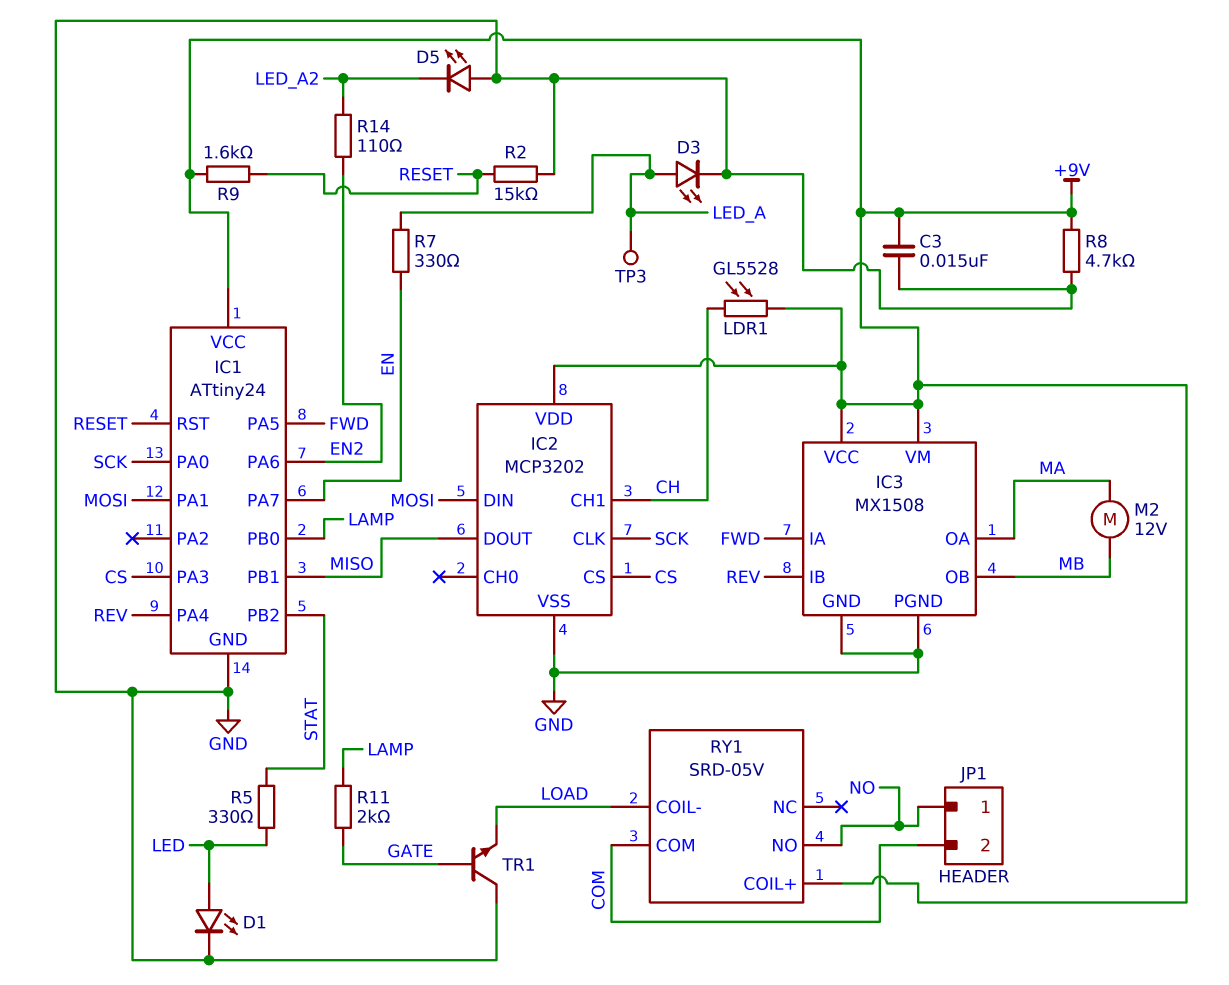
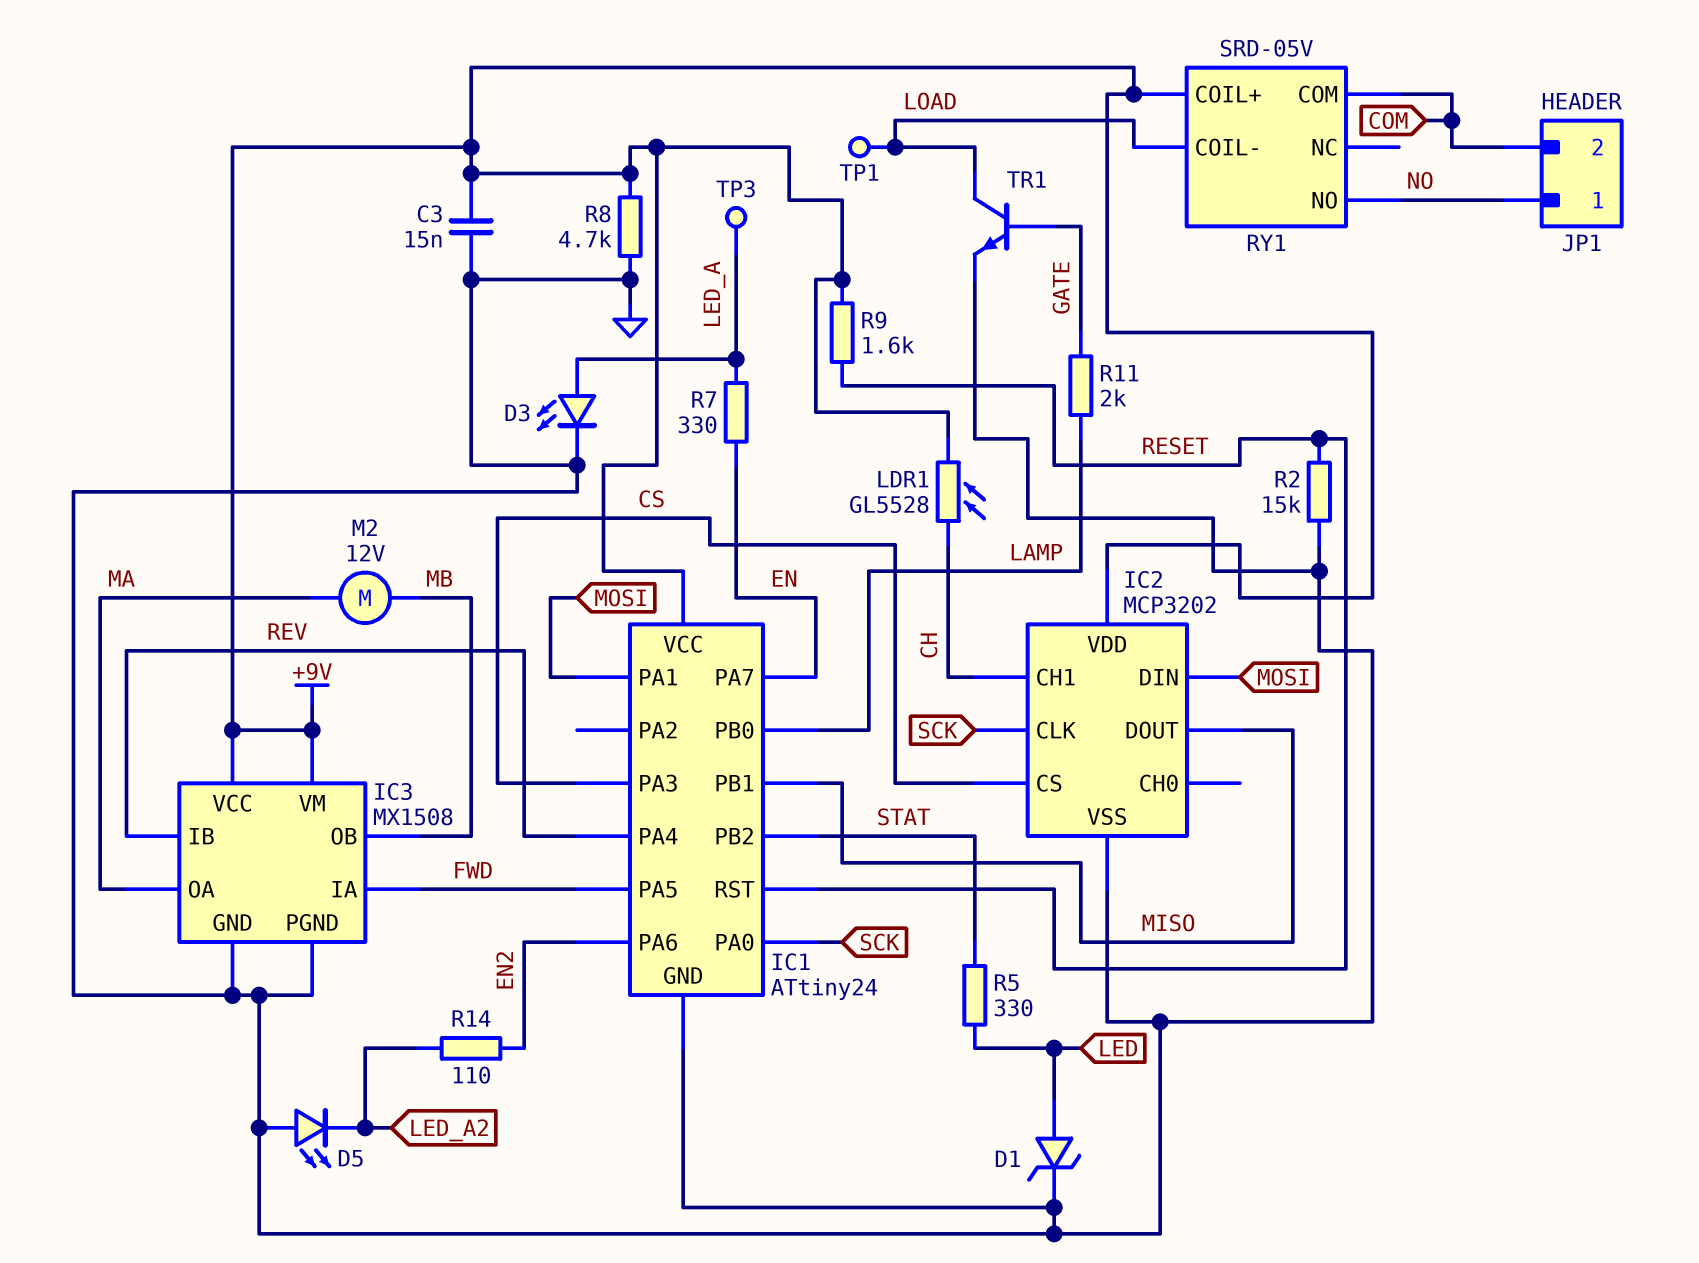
D1: LED (A LED, K GND) -> zener (A LED, K GND)
TP1: none -> test point (LOAD)
TR1: NPN (B GATE, C GND, E LOAD) -> NPN (B GATE, C LOAD, E GND)

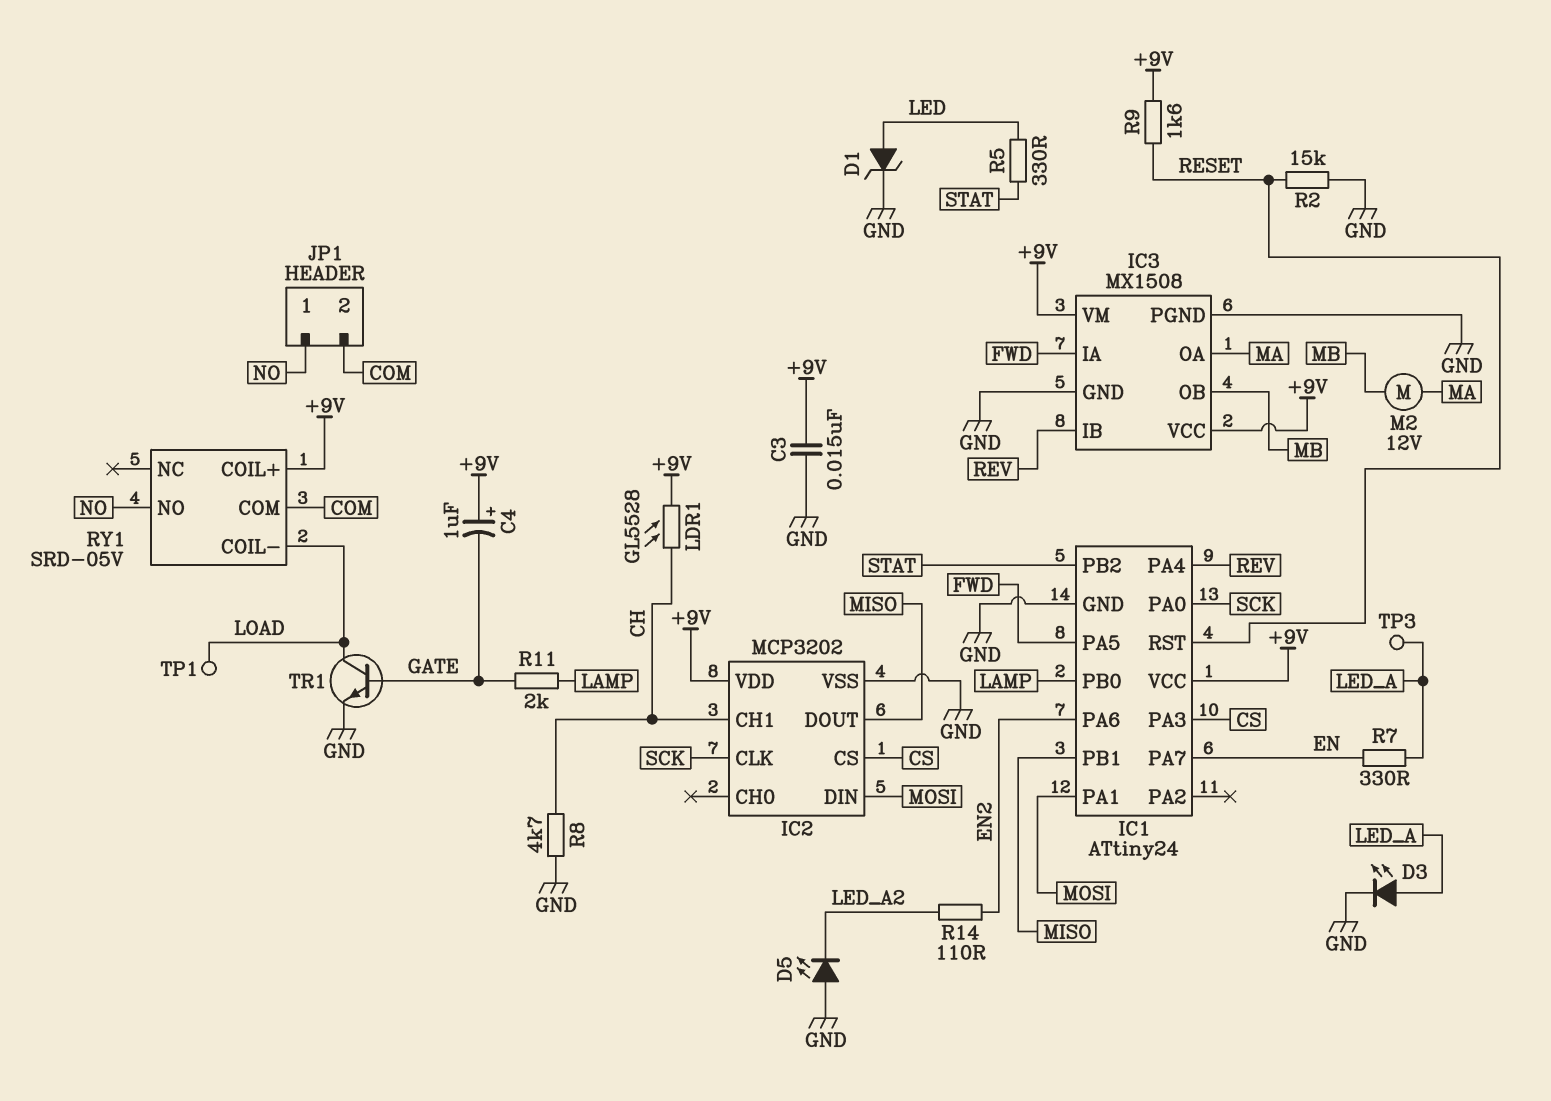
C4: none -> 1uF (plus +9V, minus GATE)
R8: 4.7k (+9V, GND) -> 4.7k (CH, GND)

